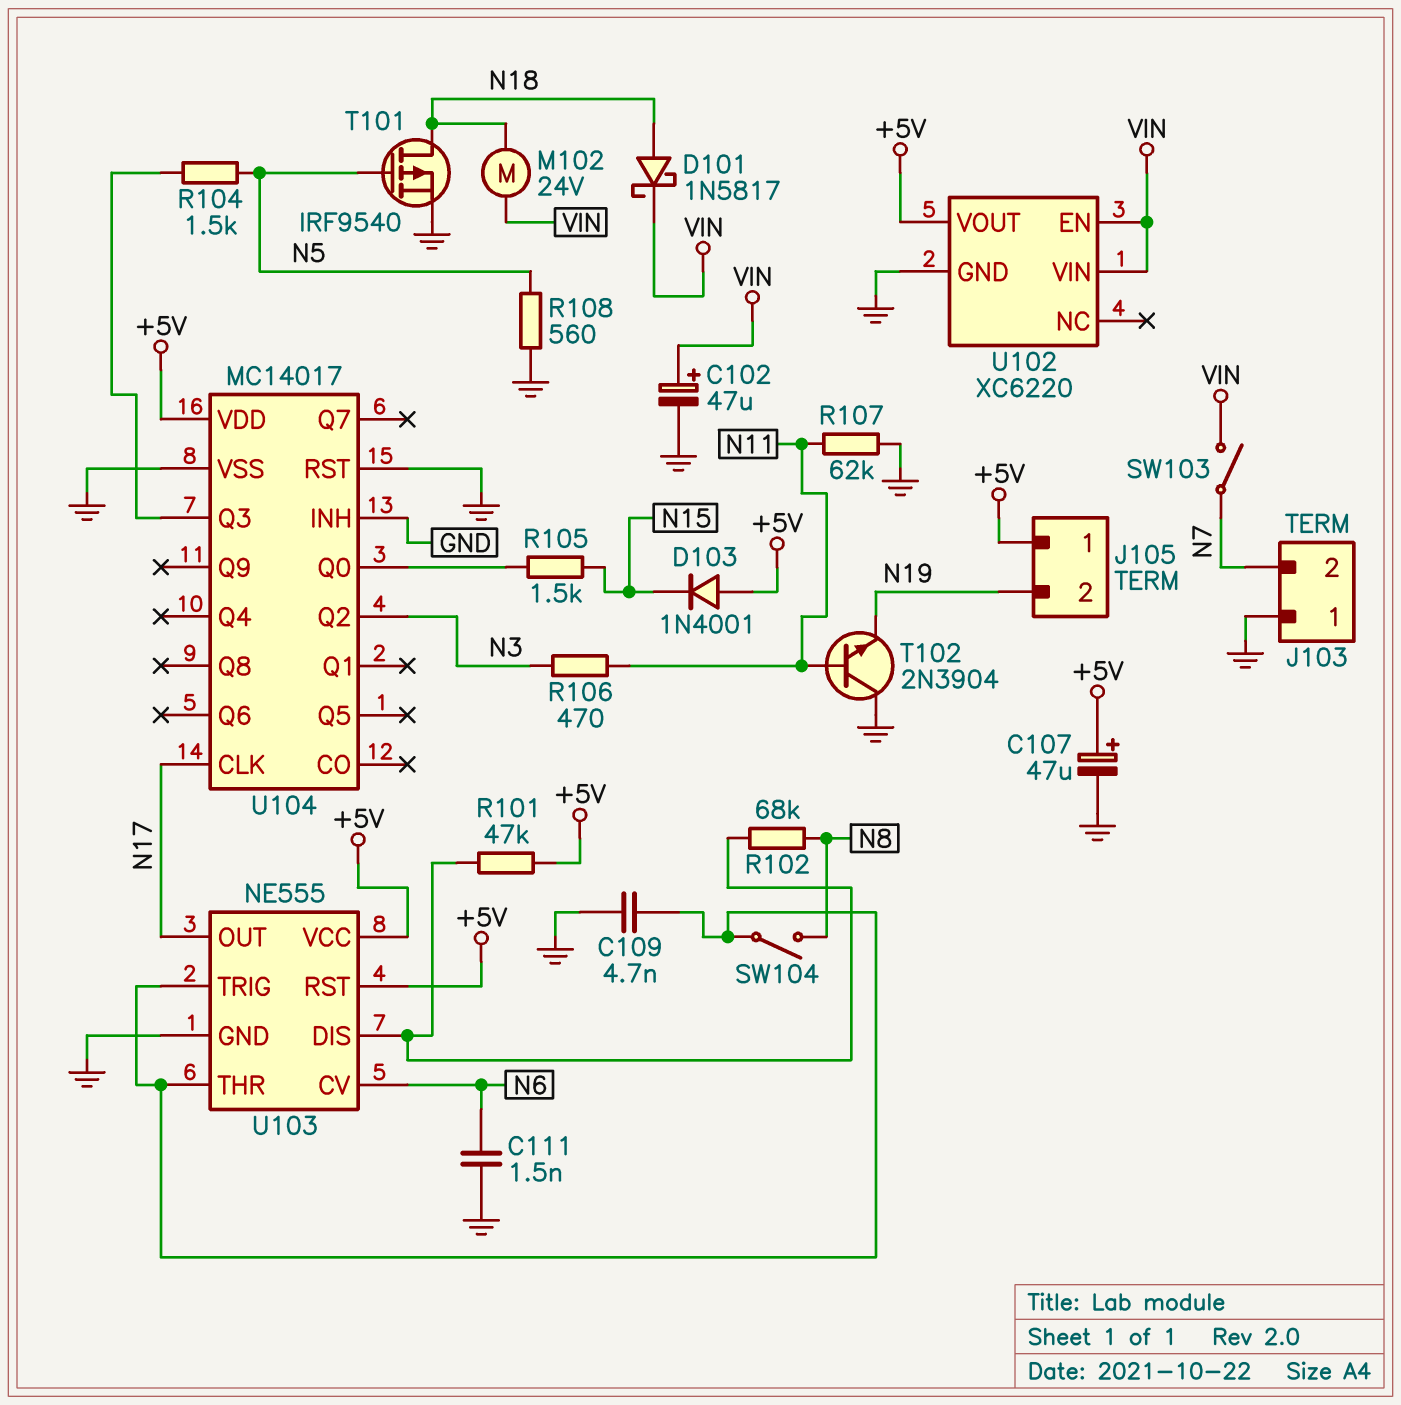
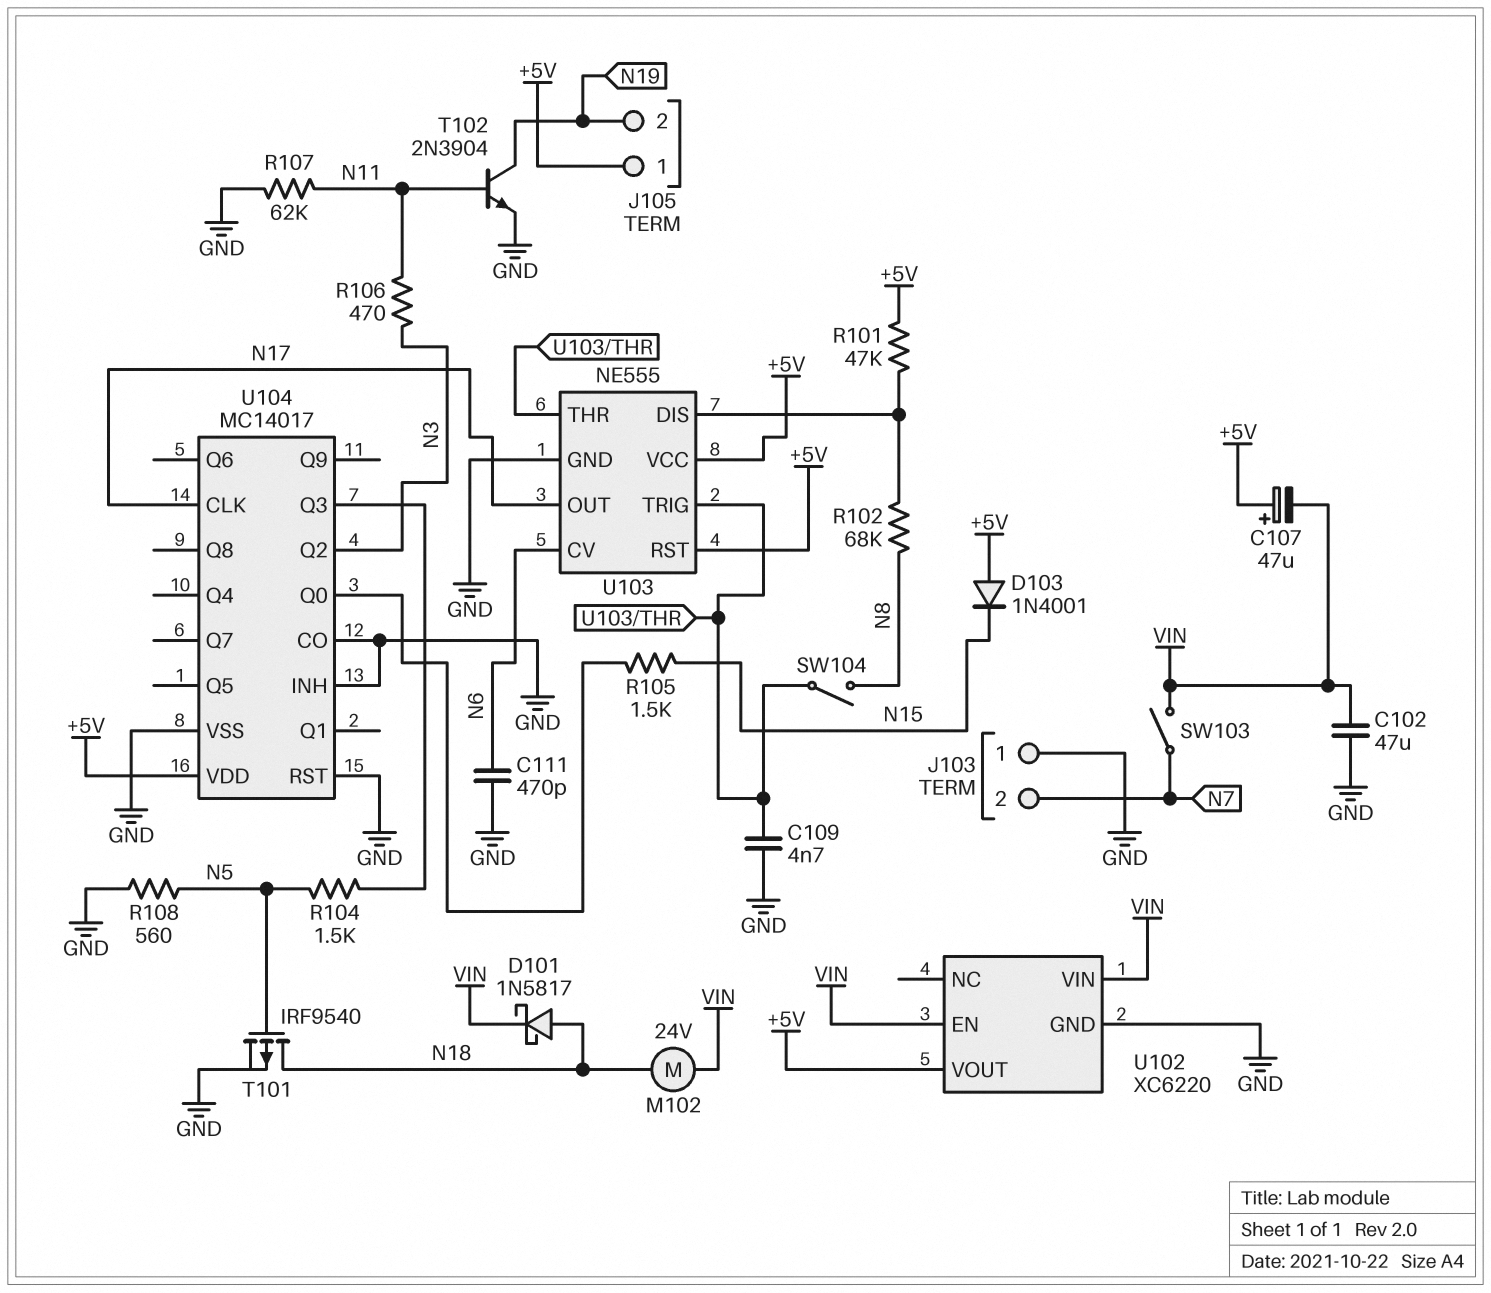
C102: 47uF (plus VIN, minus GND) -> 47uF (GND, VIN)
C107: 47uF (plus +5V, minus GND) -> 47uF (plus +5V, minus VIN)
C111: 1.5nF (GND, N6) -> 470pF (GND, N6)
T102: NPN 2N3904 (B N11, C GND, E N19) -> NPN 2N3904 (B N11, C N19, E GND)
U104 pin CO: none -> GND

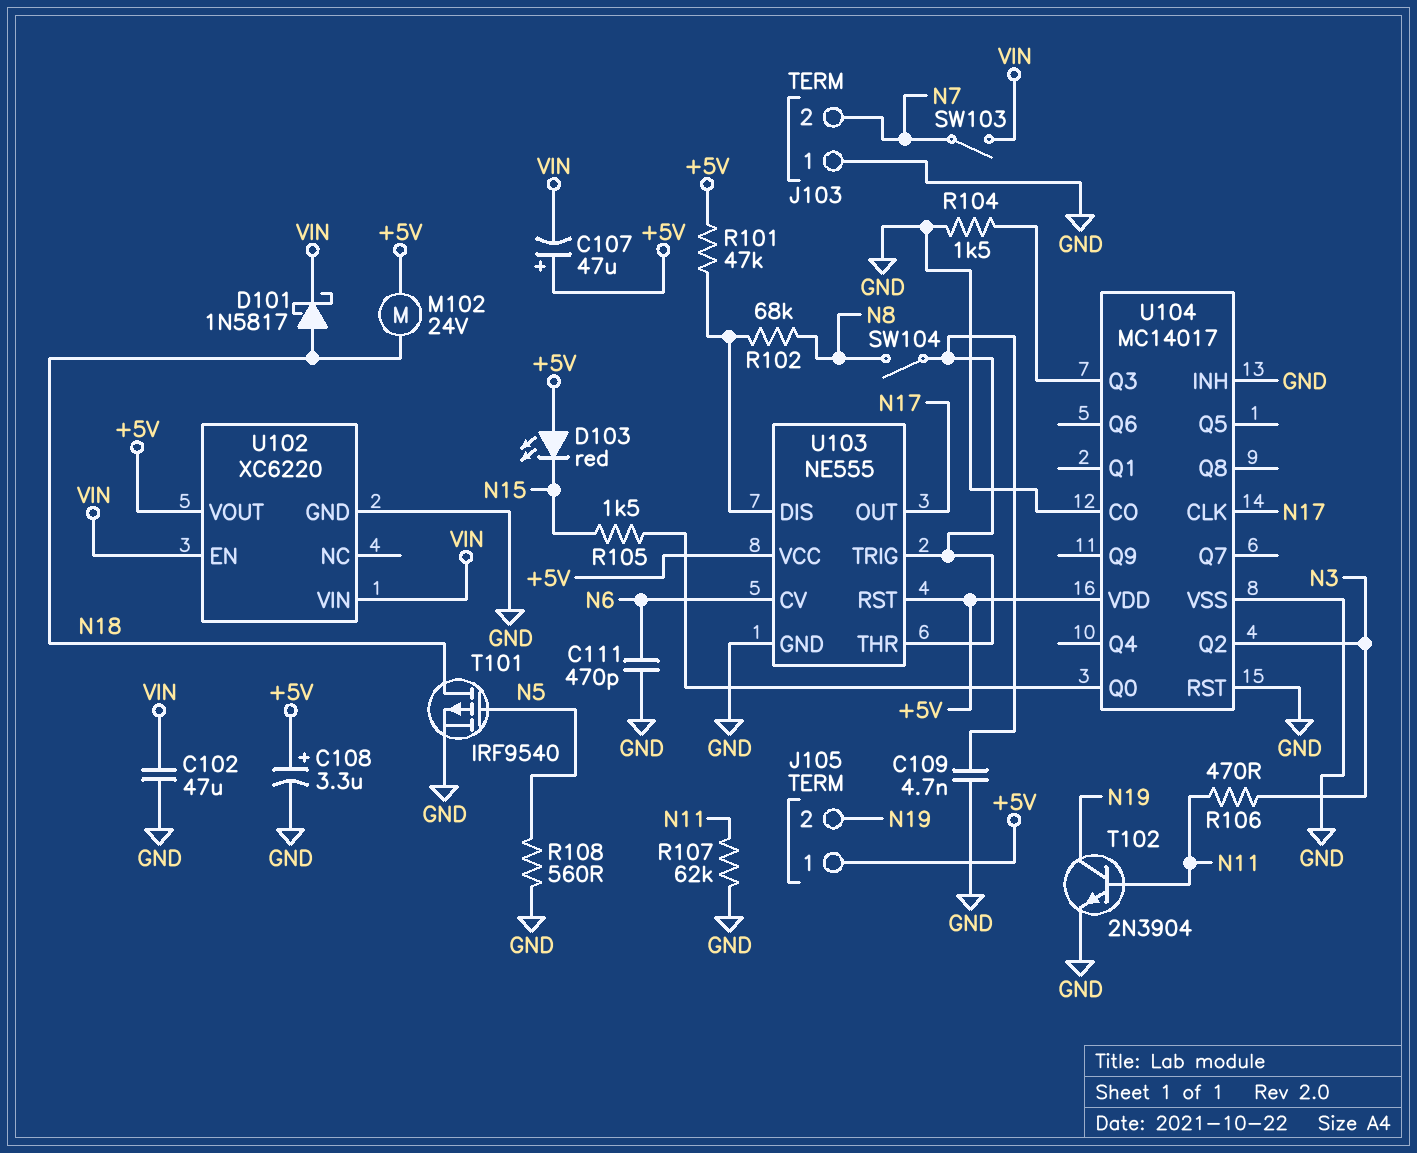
C108: none -> 3.3uF (plus +5V, minus GND)
D103: diode 1N4001 (A +5V, K N15) -> LED red (A +5V, K N15)
M102: motor 24V (N18, VIN) -> motor 24V (+5V, N18)
R104: 1.5k (N5, U104/Q3) -> 1.5k (GND, U104/Q3)

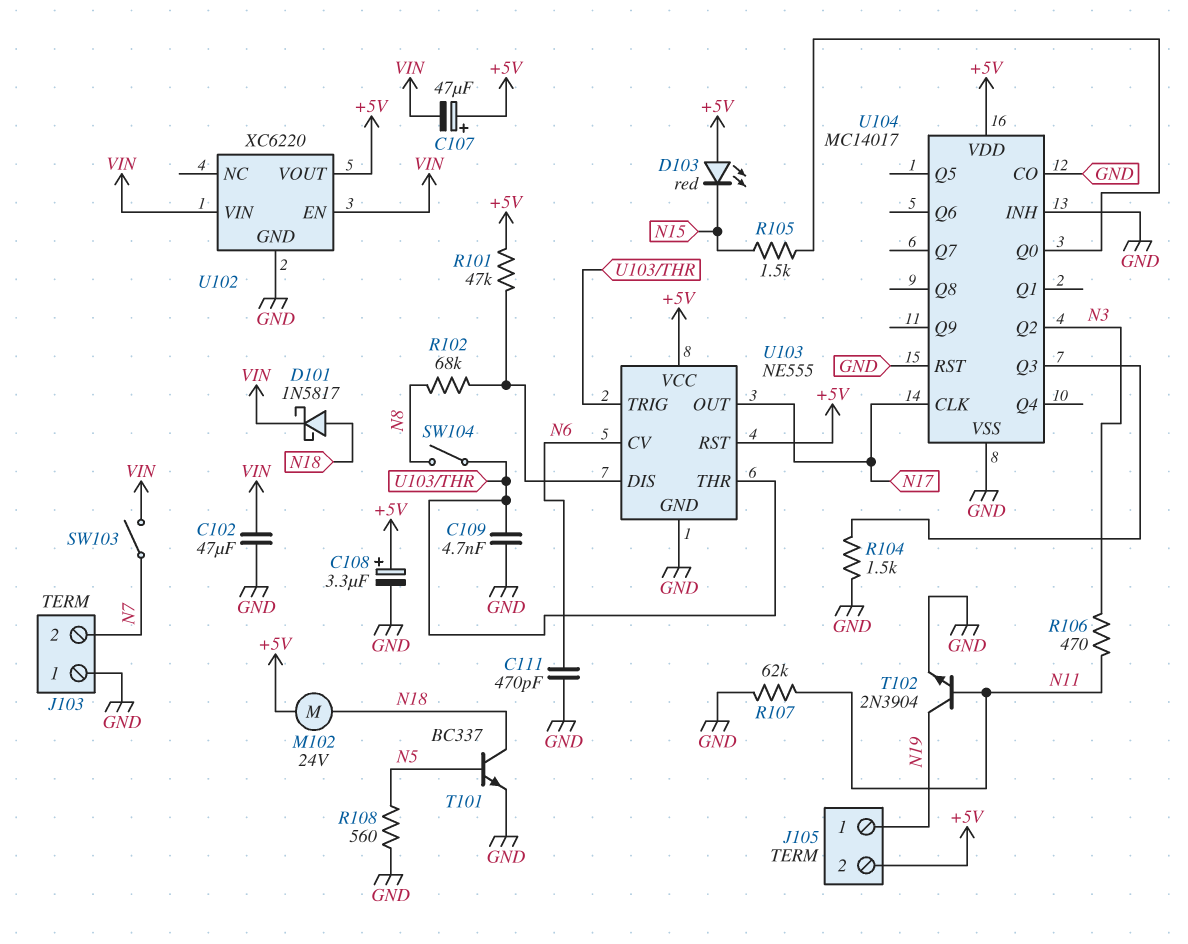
J105 pin 1: +5V -> N19
J105 pin 2: N19 -> +5V
T101: PMOS IRF9540 (G N5, D N18, S GND) -> NPN BC337 (B N5, C N18, E GND)

